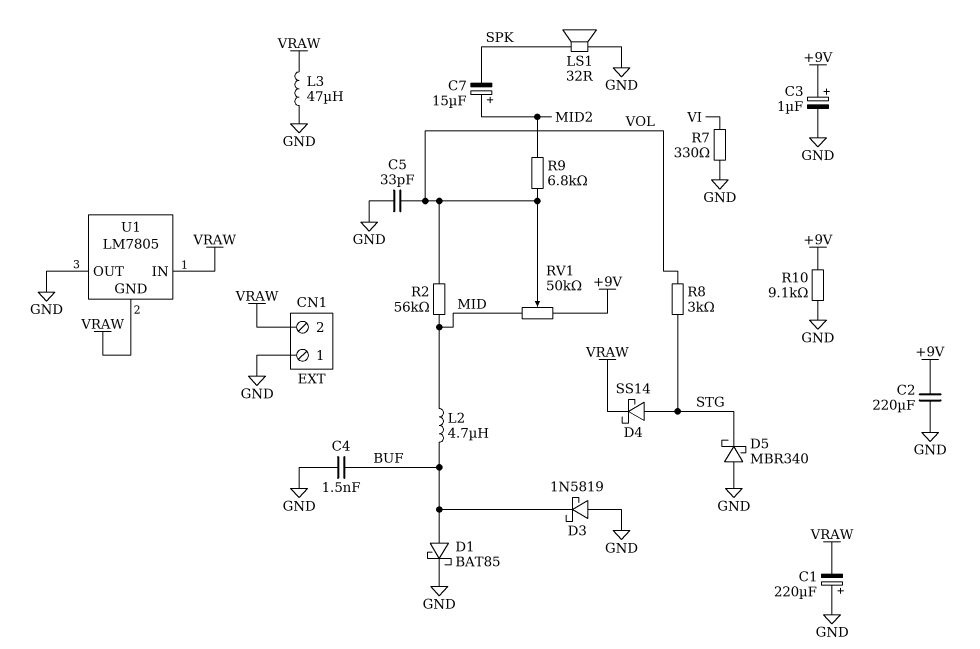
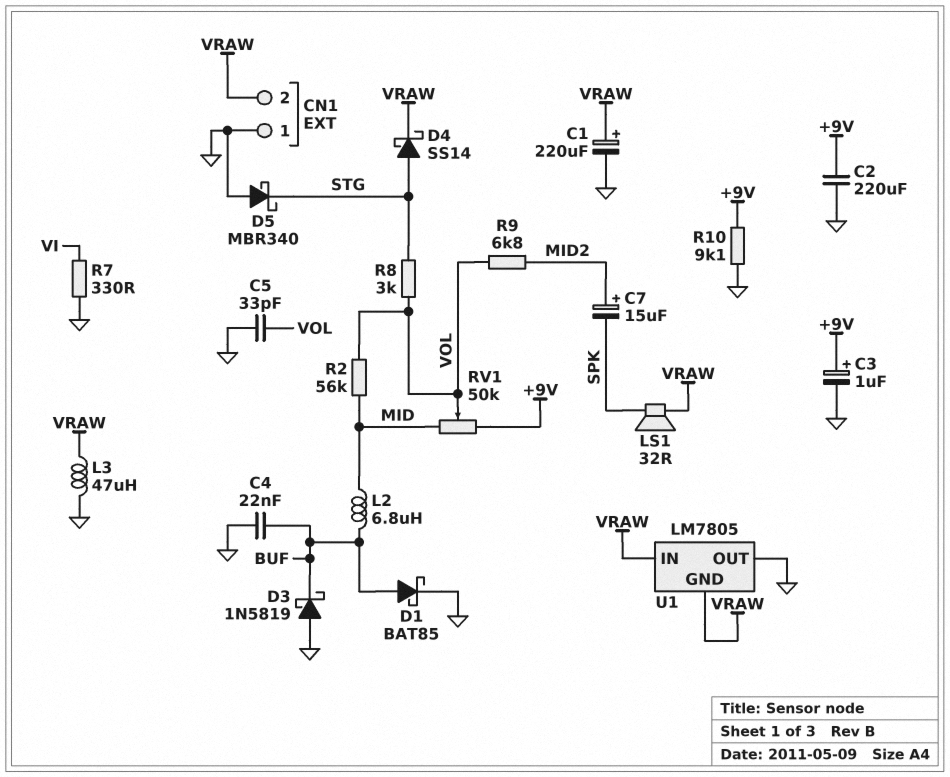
C1: 220uF (plus GND, minus VRAW) -> 220uF (plus VRAW, minus GND)
C4: 1.5nF (BUF, GND) -> 22nF (BUF, GND)
L2: 4.7uH (BUF, MID) -> 6.8uH (BUF, MID)
LS1: speaker 32R (GND, SPK) -> speaker 32R (SPK, VRAW)

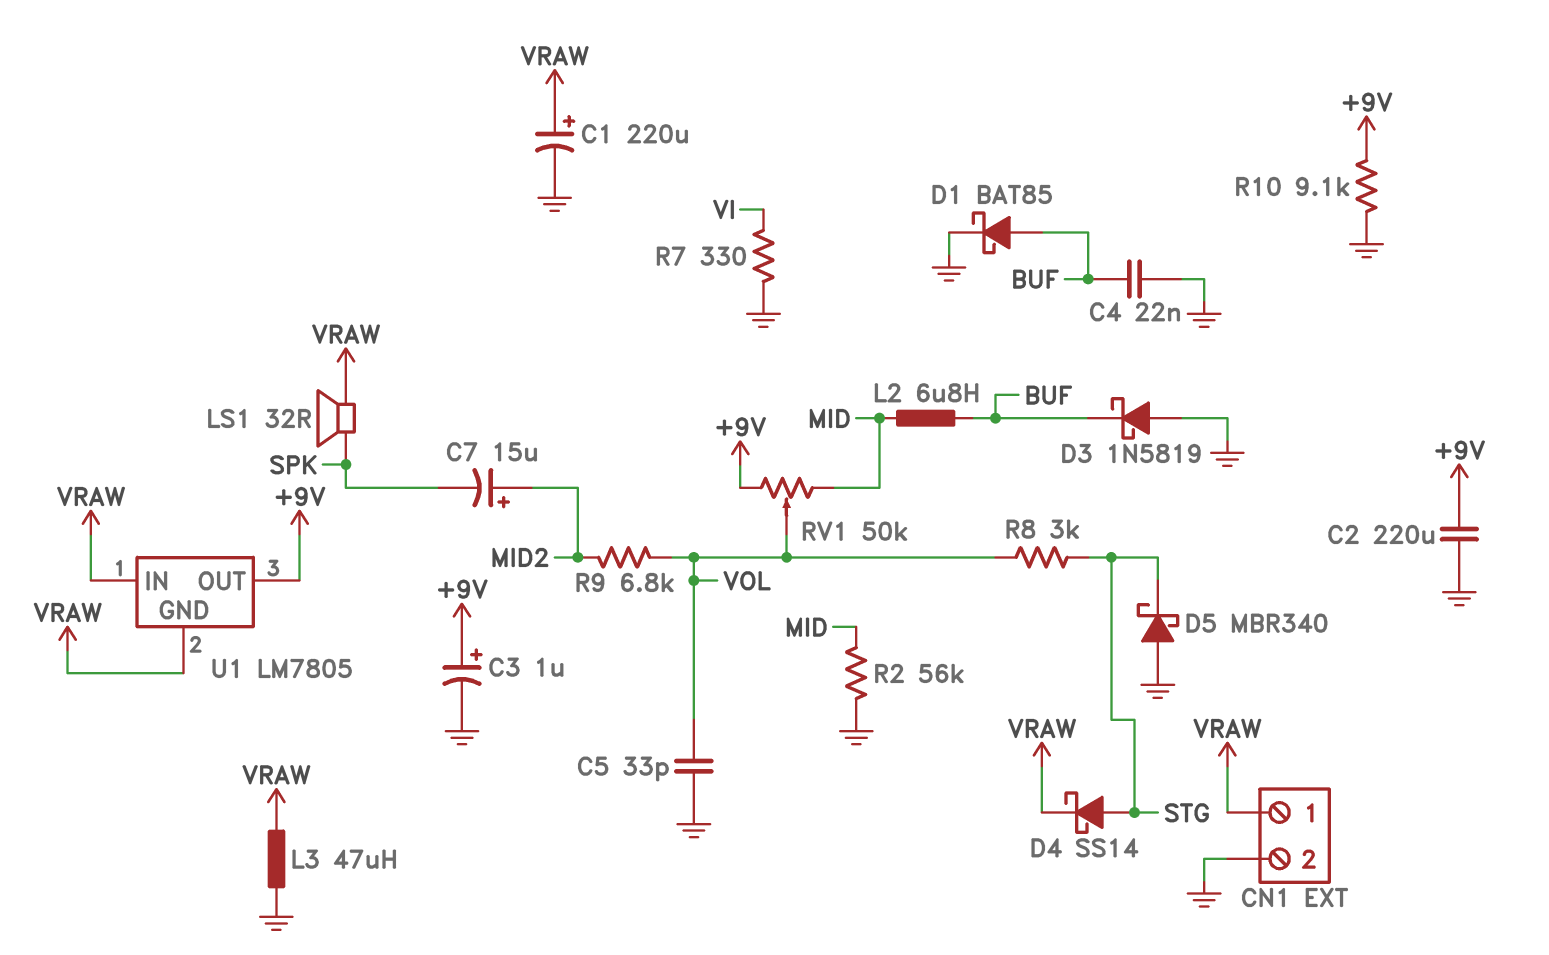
CN1 pin 1: GND -> VRAW
CN1 pin 2: VRAW -> GND
R2: 56k (MID, VOL) -> 56k (GND, MID)
U1 pin OUT: GND -> +9V

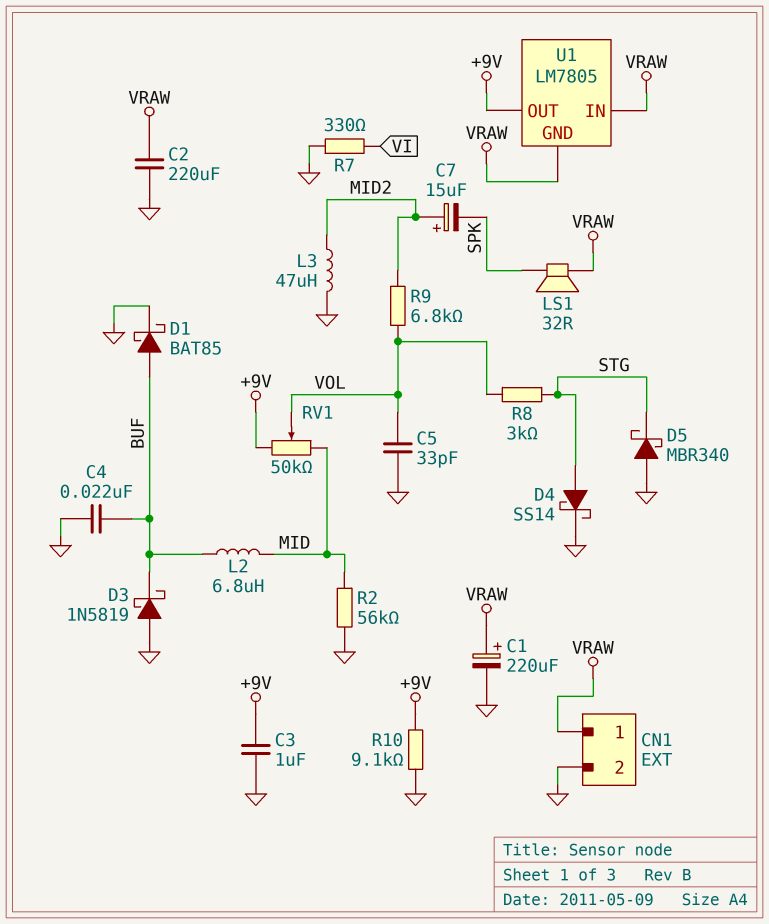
C2: 220uF (+9V, GND) -> 220uF (GND, VRAW)
C3: 1uF (plus +9V, minus GND) -> 1uF (+9V, GND)
D4: schottky SS14 (A STG, K VRAW) -> schottky SS14 (A STG, K GND)
L3: 47uH (GND, VRAW) -> 47uH (GND, MID2)

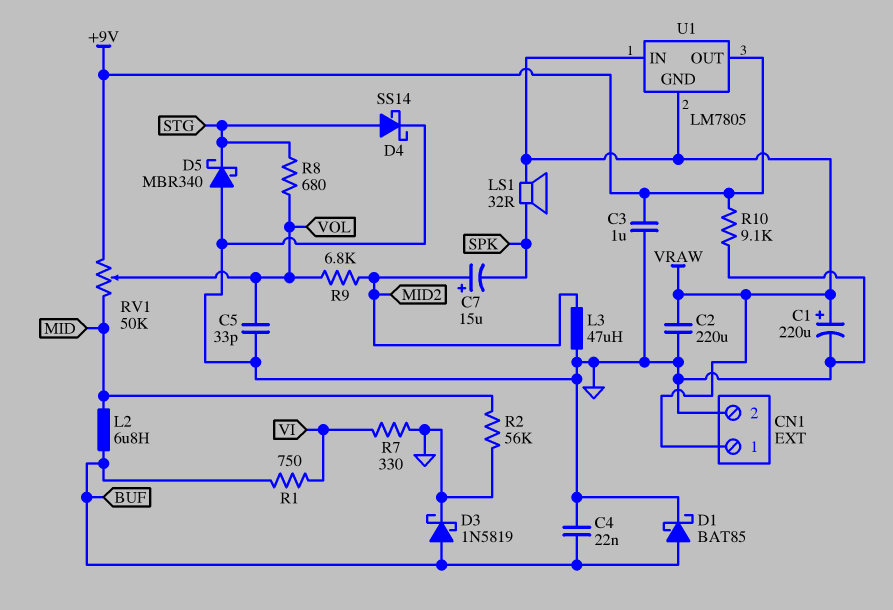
D3: schottky 1N5819 (A GND, K BUF) -> schottky 1N5819 (A BUF, K GND)
R1: none -> 750 (BUF, VI)
R8: 3k (STG, VOL) -> 680 (STG, VOL)

